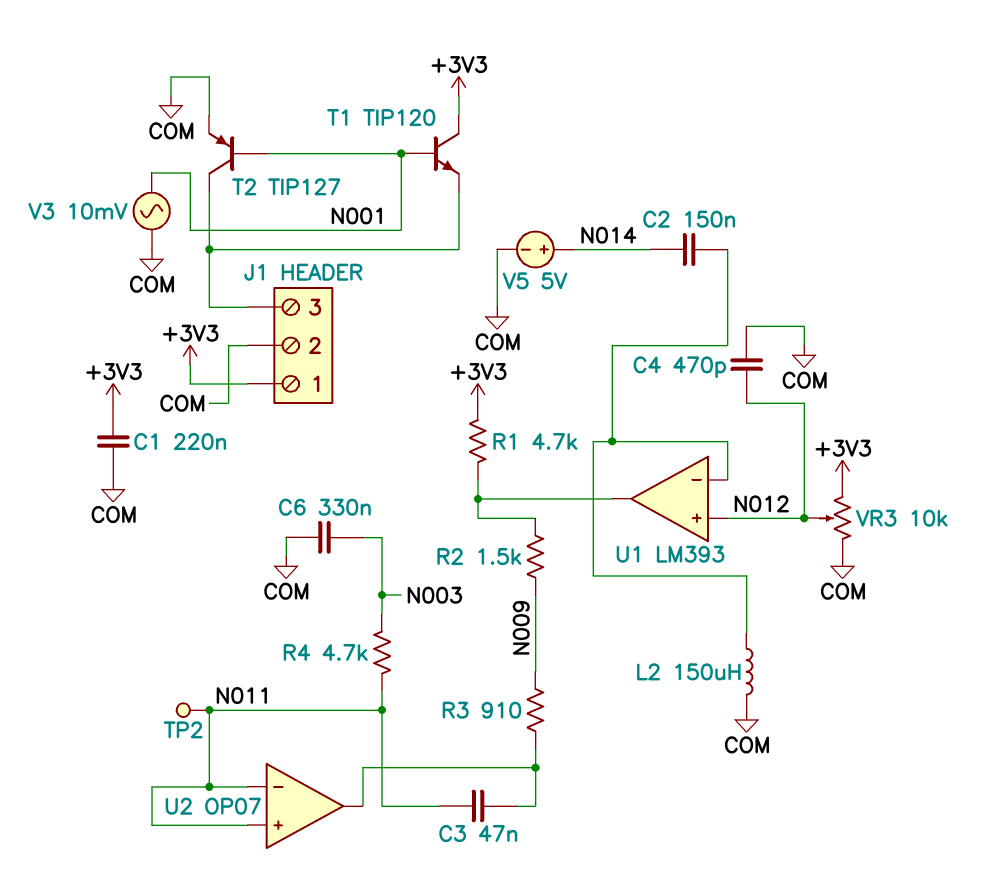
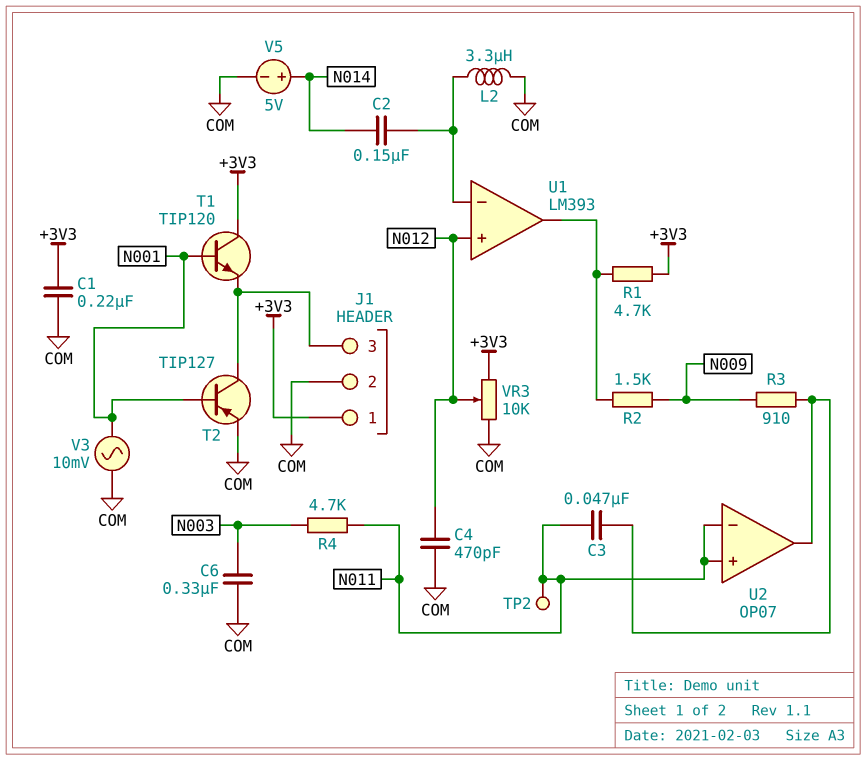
L2: 150uH (COM, U1/in-) -> 3.3uH (COM, U1/in-)

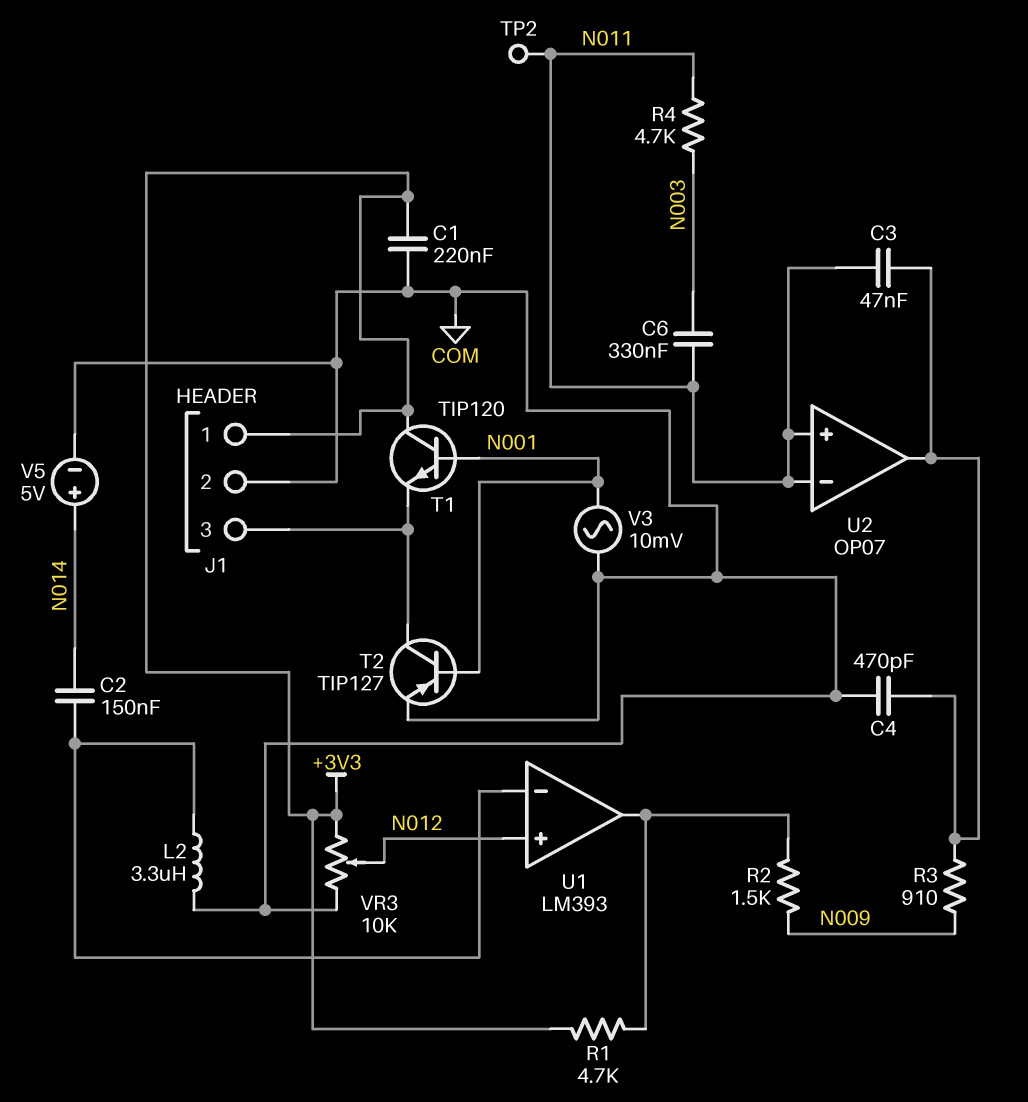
C4: 470pF (COM, N012) -> 470pF (COM, U2/out)
C6: 330nF (COM, N003) -> 330nF (N003, N011)

